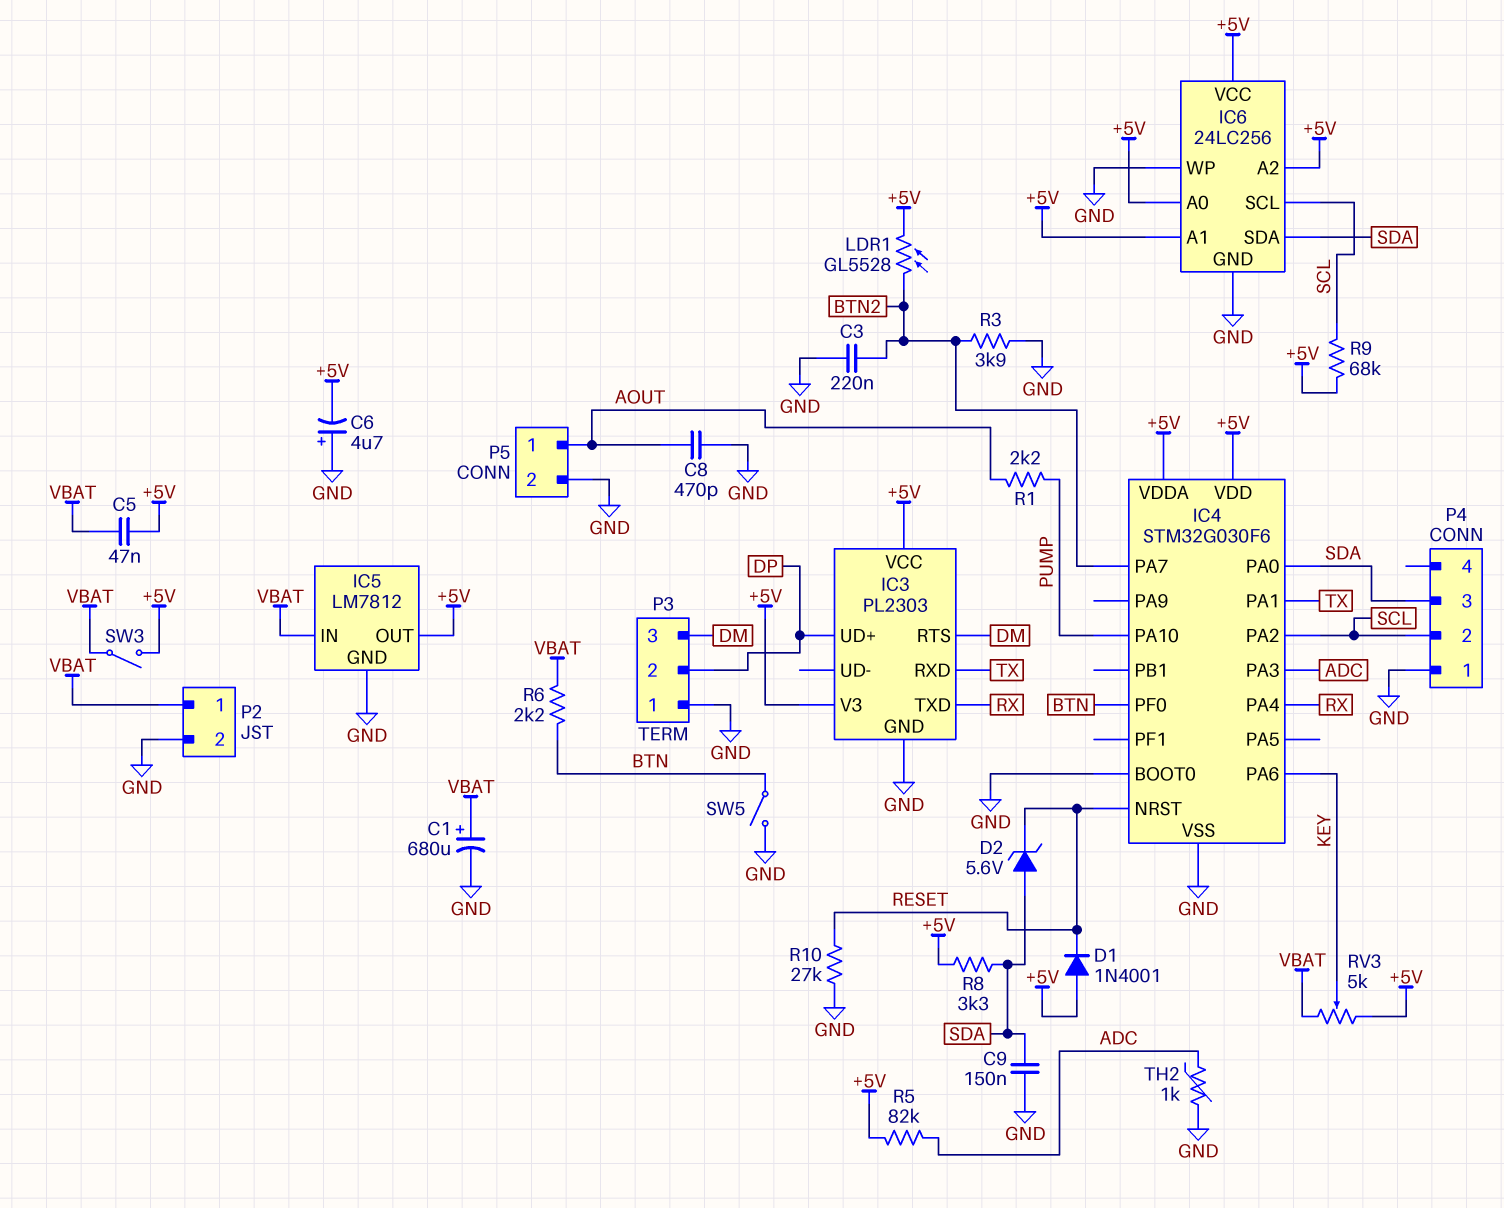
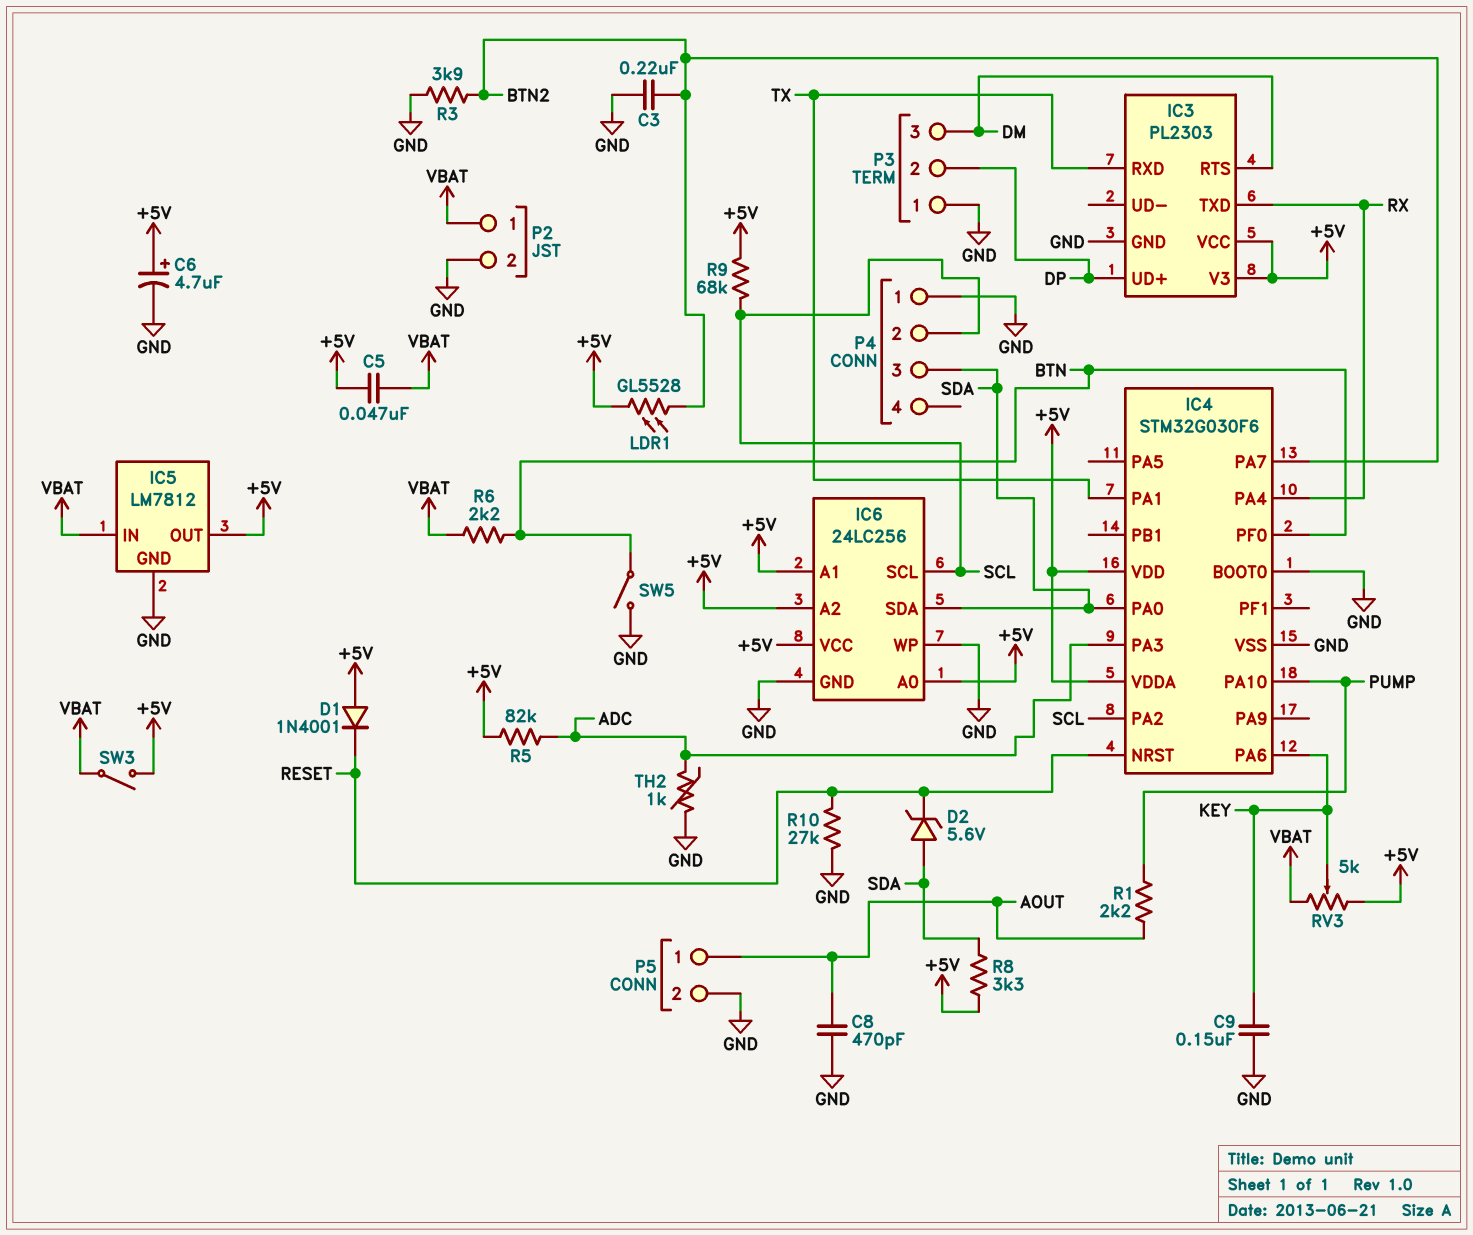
C1: 680uF (plus VBAT, minus GND) -> none
C6: 4.7uF (plus GND, minus +5V) -> 4.7uF (plus +5V, minus GND)
C9: 150nF (GND, SDA) -> 150nF (GND, KEY)

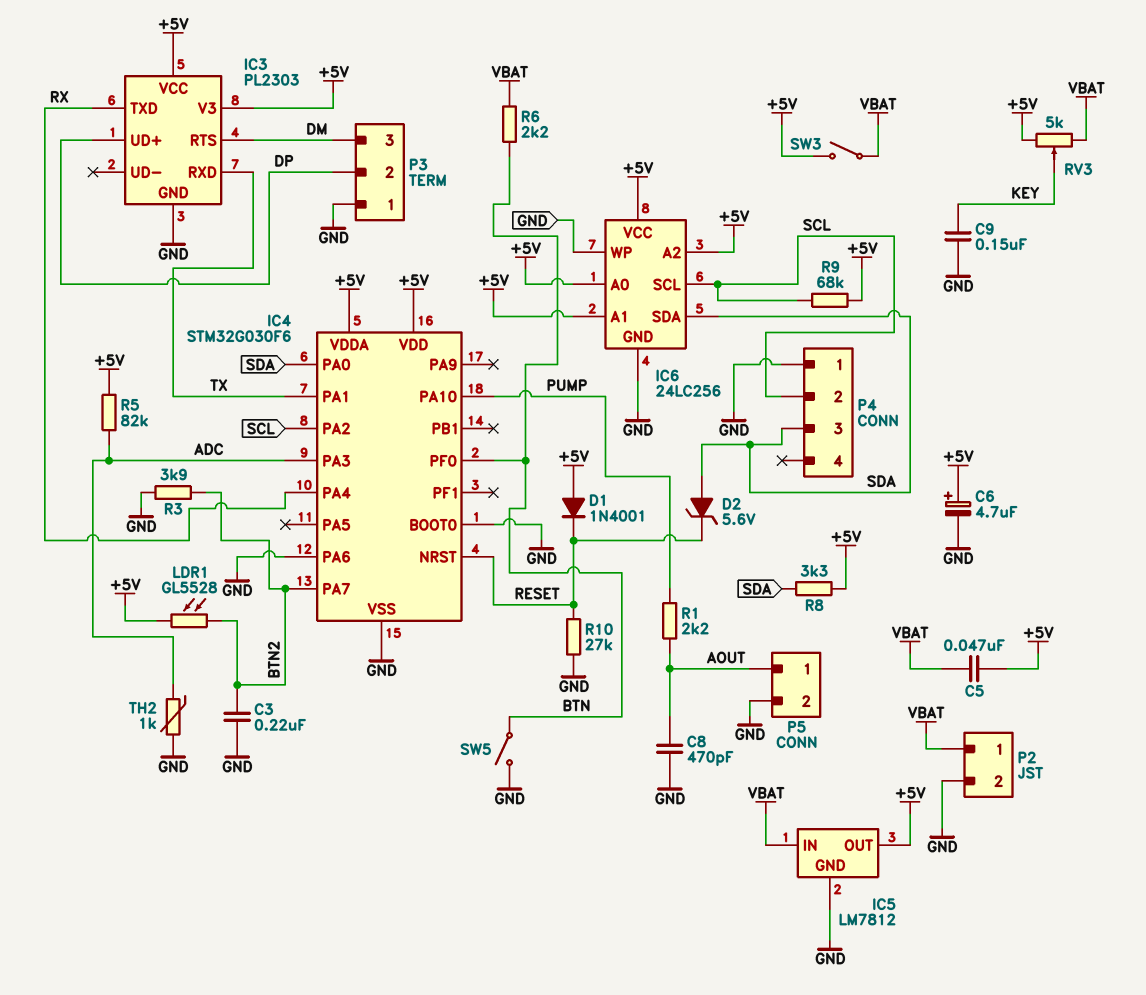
IC4 pin PA6: KEY -> GND

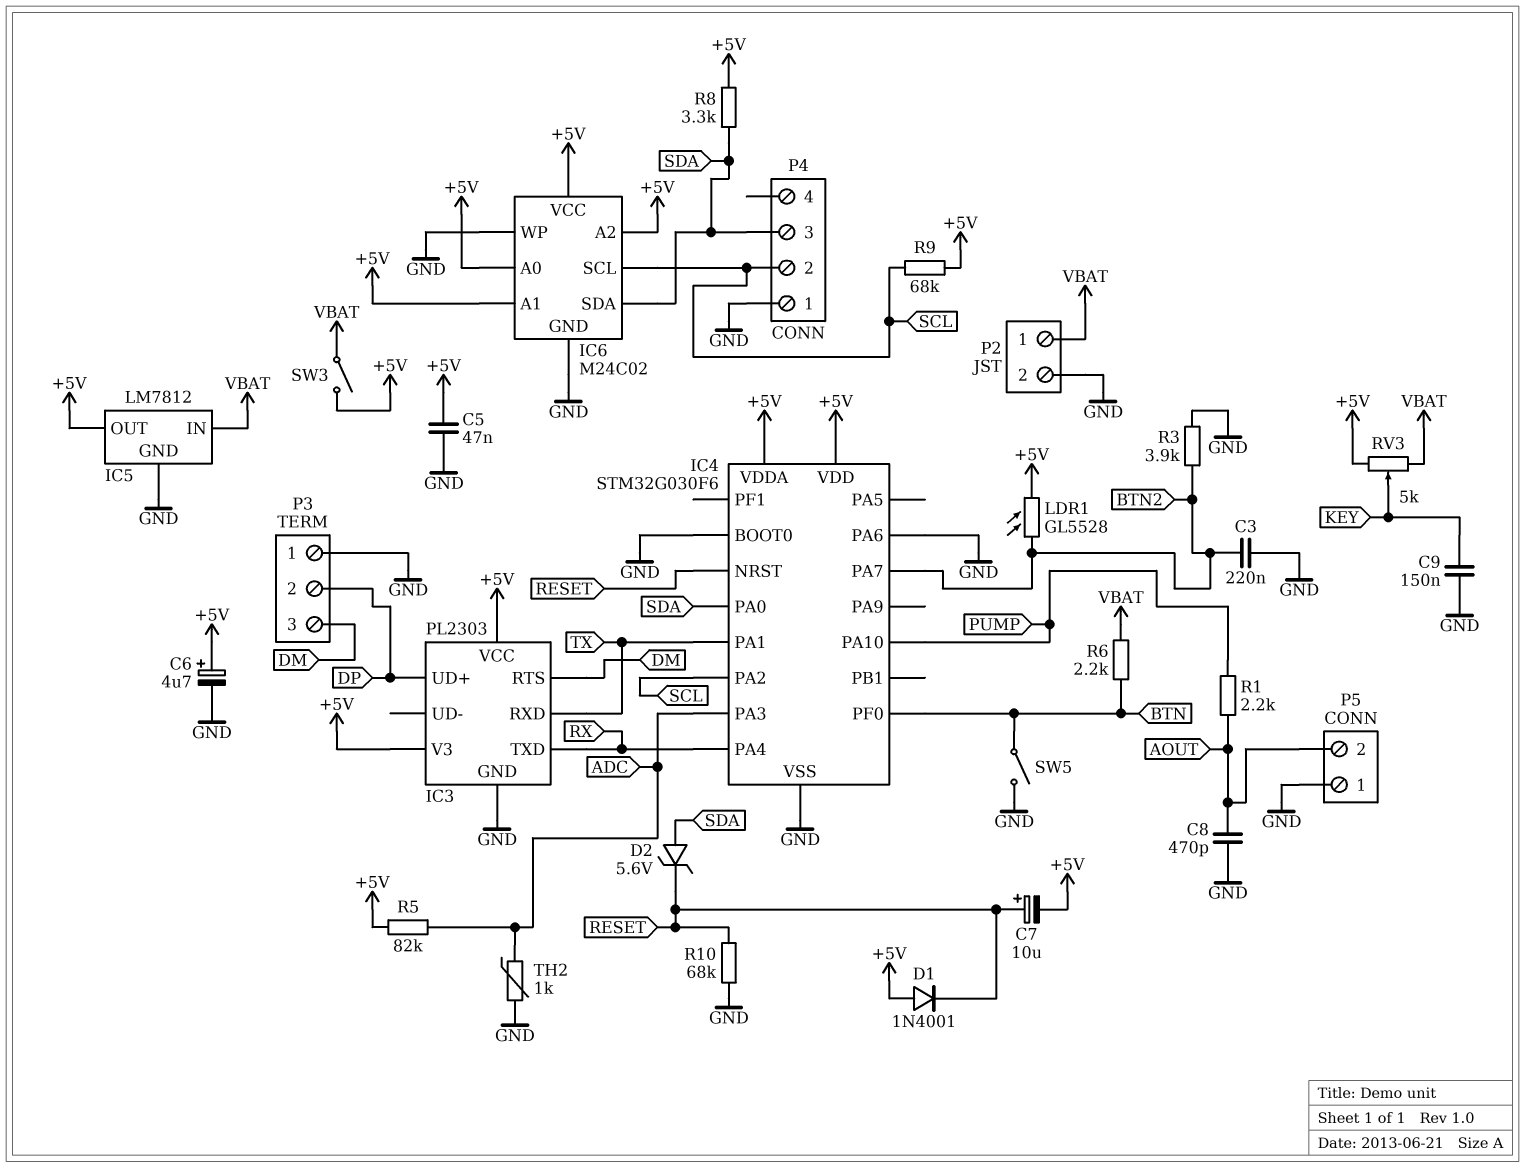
C5: 47nF (+5V, VBAT) -> 47nF (+5V, GND)
C7: none -> 10uF (plus RESET, minus +5V)
IC6: 24LC256 -> M24C02
P5 pin 1: AOUT -> GND
P5 pin 2: GND -> AOUT
R10: 27k (GND, RESET) -> 68k (GND, RESET)

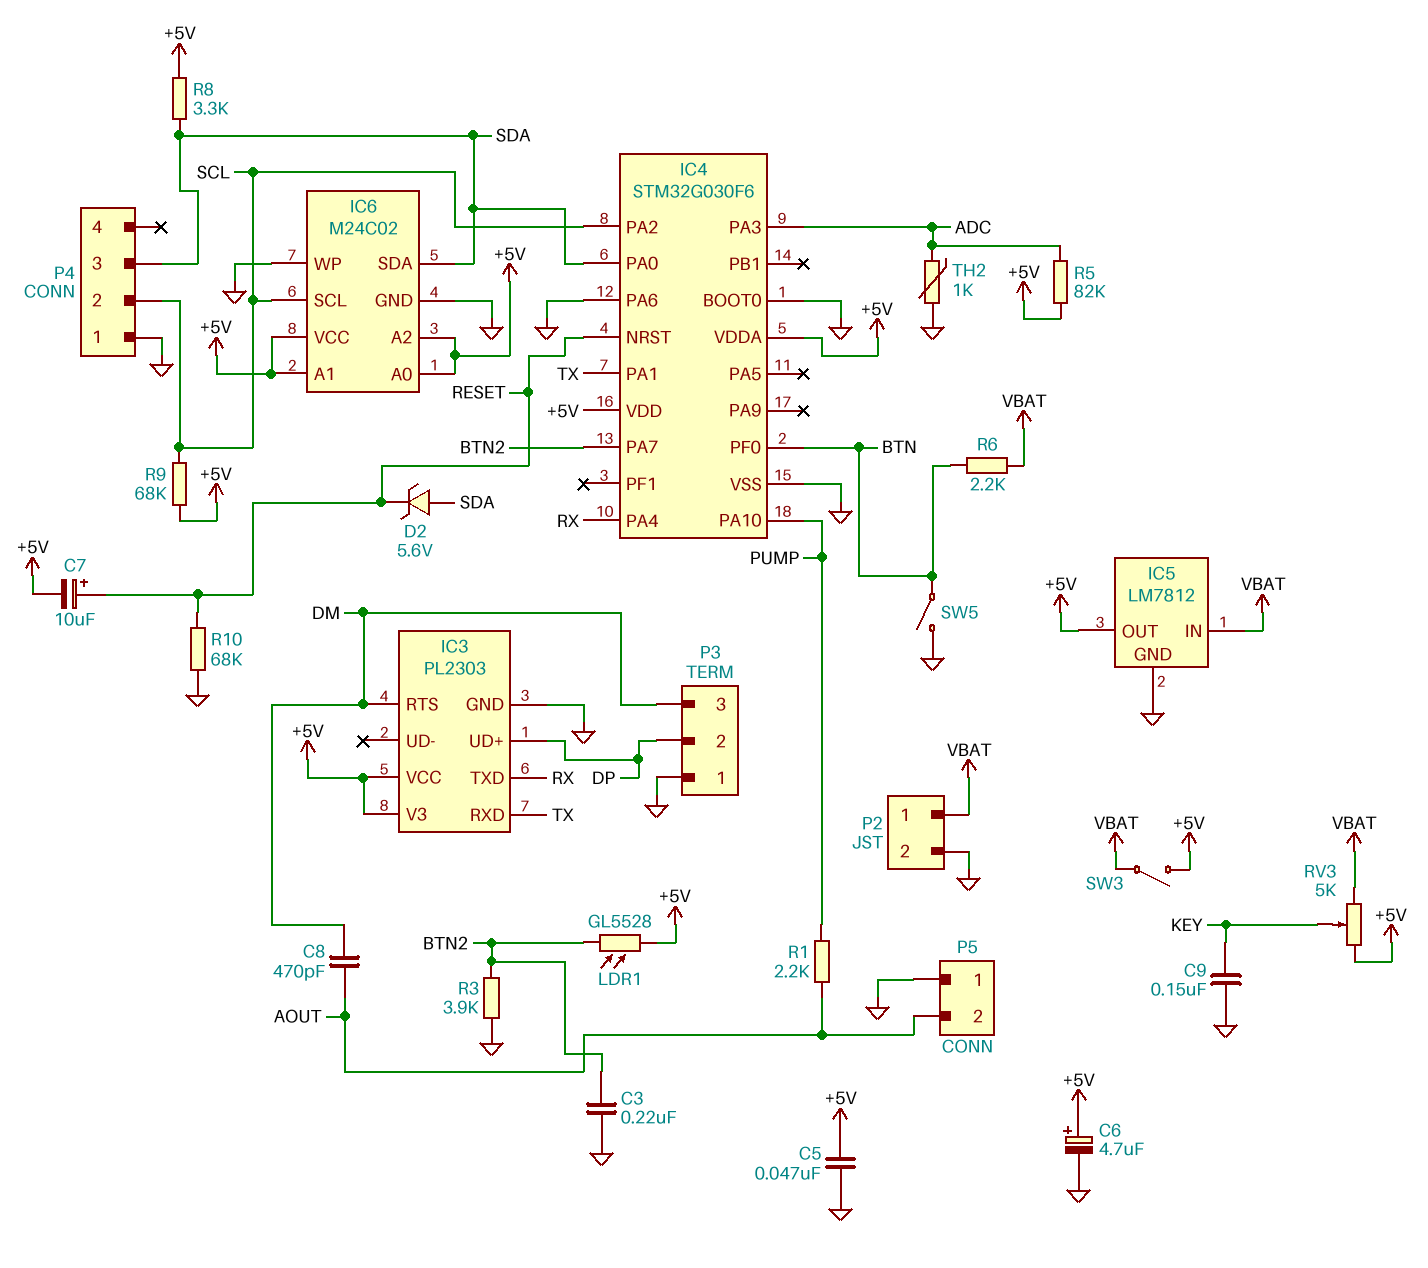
C8: 470pF (AOUT, GND) -> 470pF (AOUT, DM)
D1: diode 1N4001 (A +5V, K RESET) -> none

